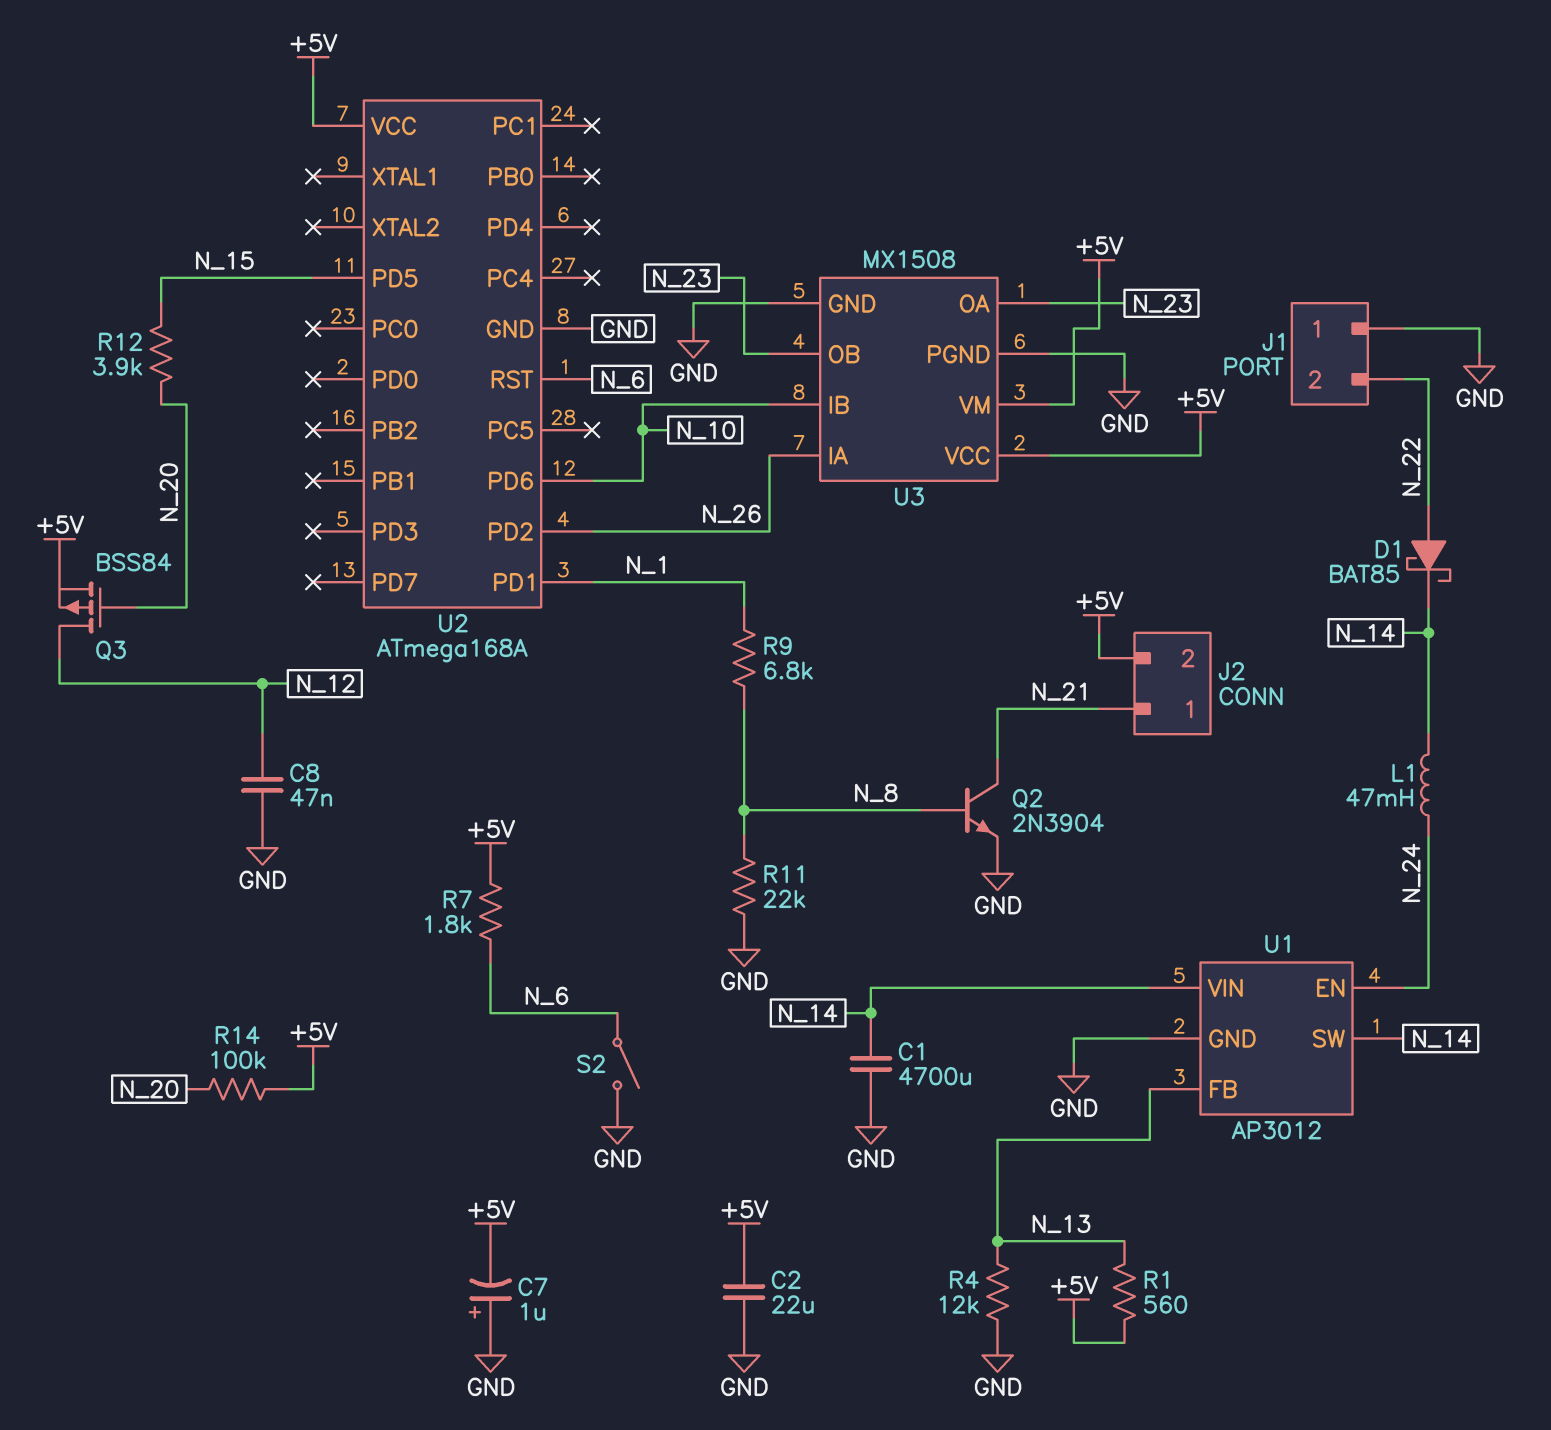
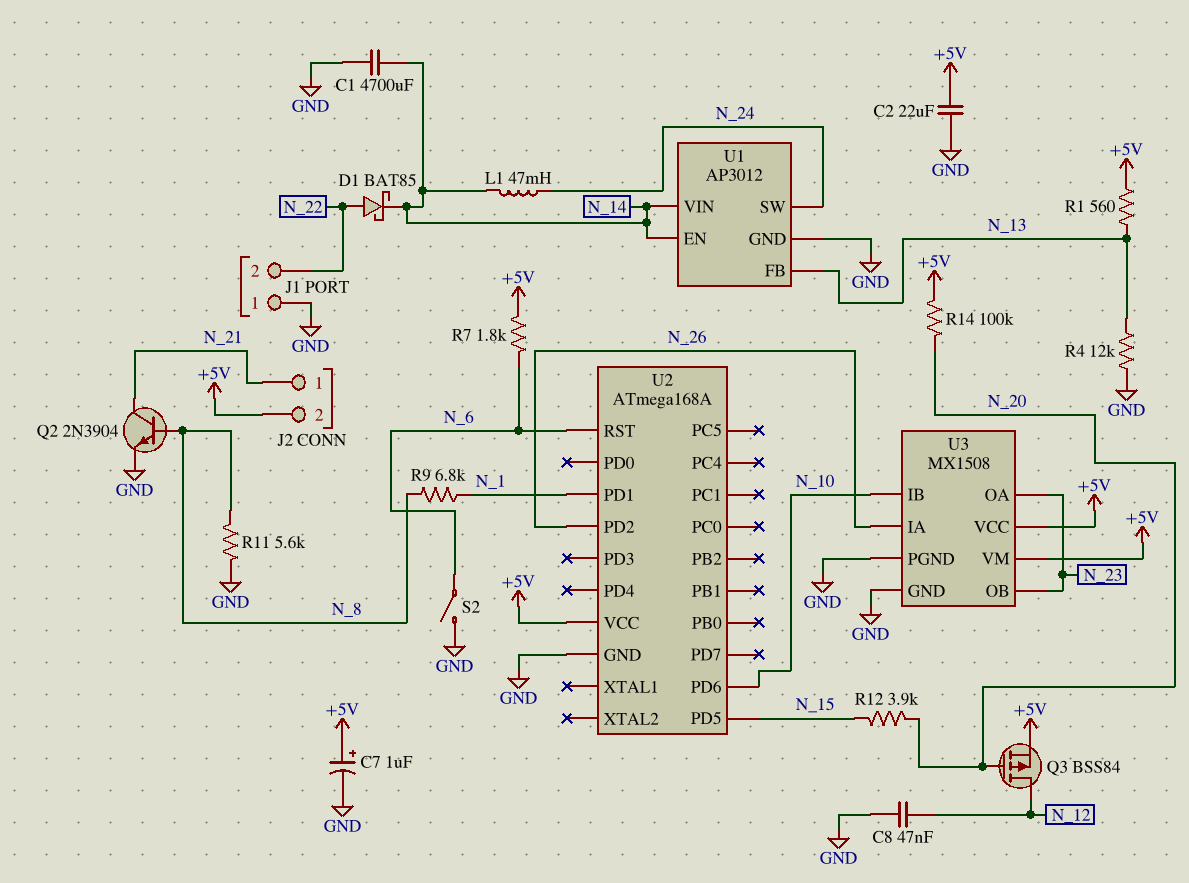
C7: 1uF (plus GND, minus +5V) -> 1uF (plus +5V, minus GND)
R11: 22k (GND, N_8) -> 5.6k (GND, N_8)
U1 pin EN: N_24 -> N_14
U1 pin SW: N_14 -> N_24

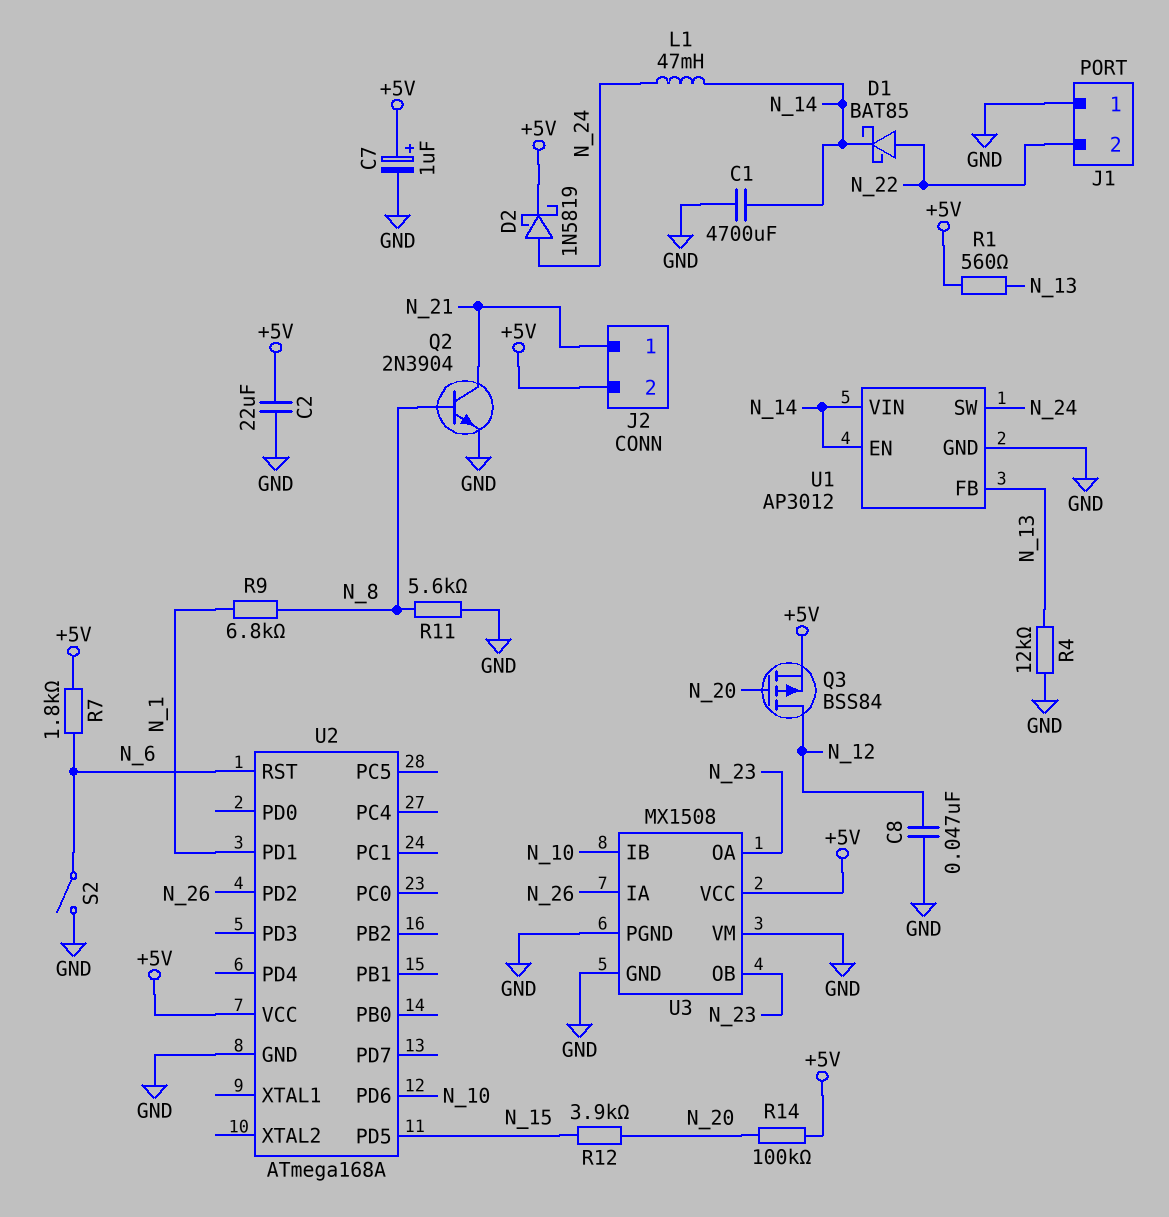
D2: none -> schottky 1N5819 (A N_24, K +5V)
U3 pin VM: +5V -> GND

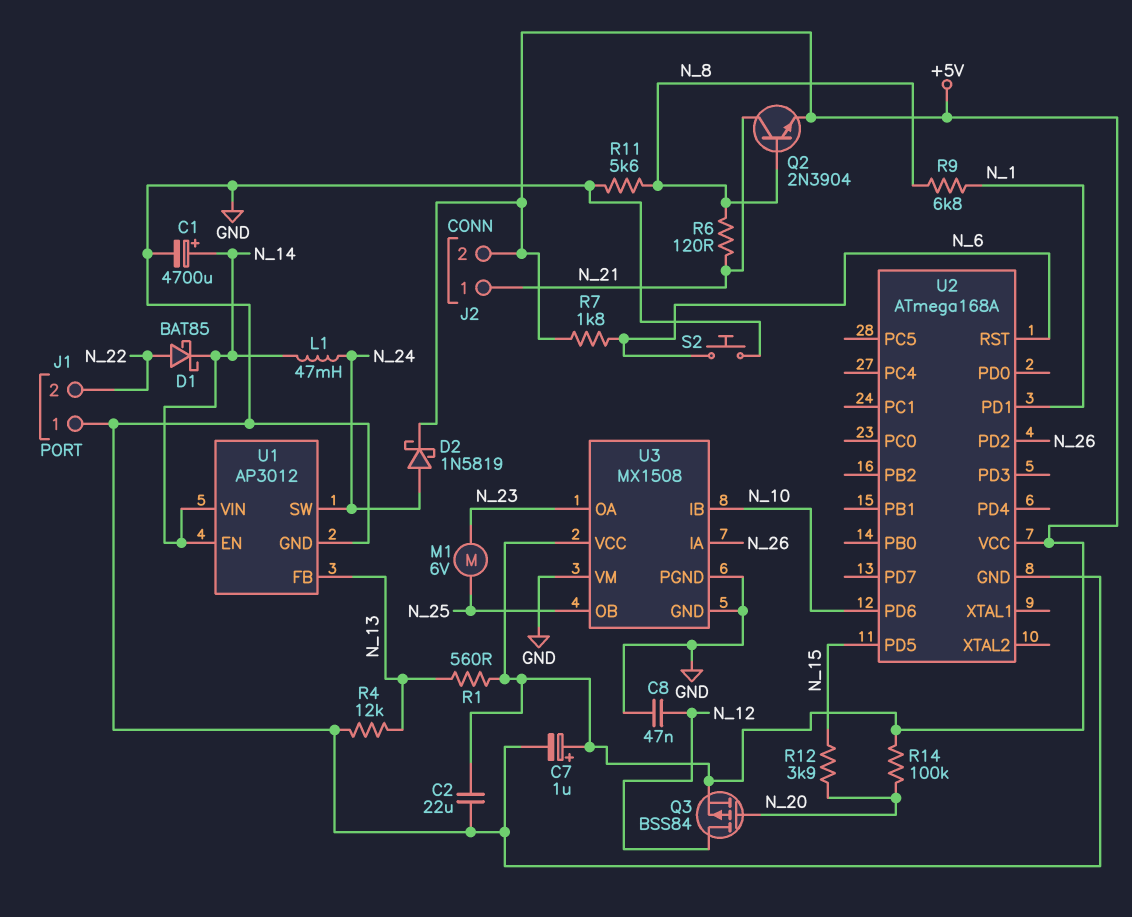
C1: 4700uF (GND, N_14) -> 4700uF (plus N_14, minus GND)
M1: none -> motor 6V (N_23, N_25)
Q2: NPN 2N3904 (B N_8, C N_21, E GND) -> NPN 2N3904 (B N_8, C N_21, E +5V)
R6: none -> 120 (N_8, N_21)
S2: switch (GND, N_6) -> button (GND, N_6)
U3 pin OB: N_23 -> N_25

